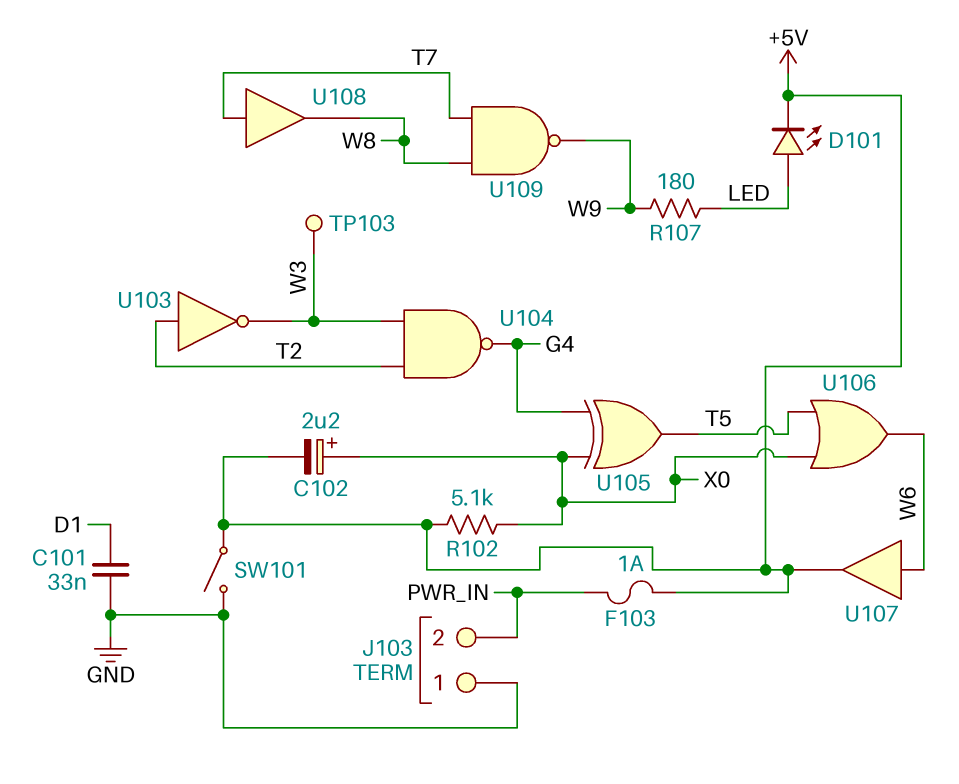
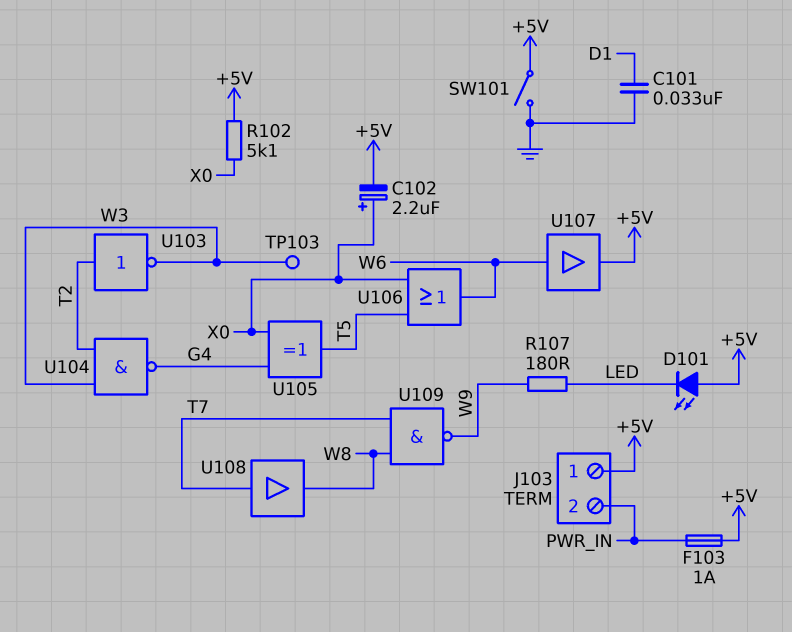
D101: LED (A LED, K +5V) -> LED (A +5V, K LED)
J103 pin 1: GND -> +5V

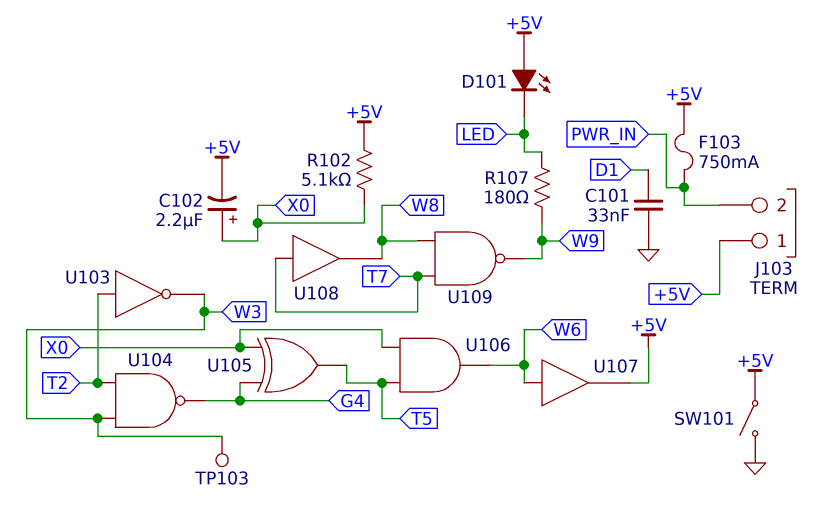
F103: 1A (+5V, PWR_IN) -> 750mA (+5V, PWR_IN)
U106: OR (in T5, in X0, out W6) -> AND (in T5, in X0, out W6)

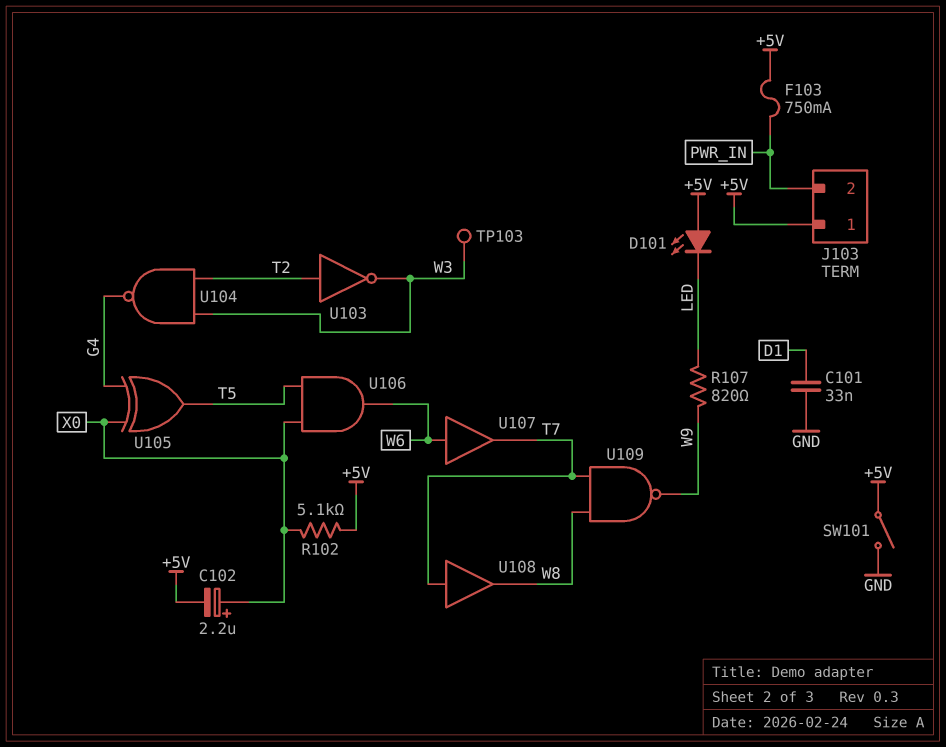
R107: 180 (LED, W9) -> 820 (LED, W9)
U107: buffer (in W6, out +5V) -> buffer (in W6, out T7)

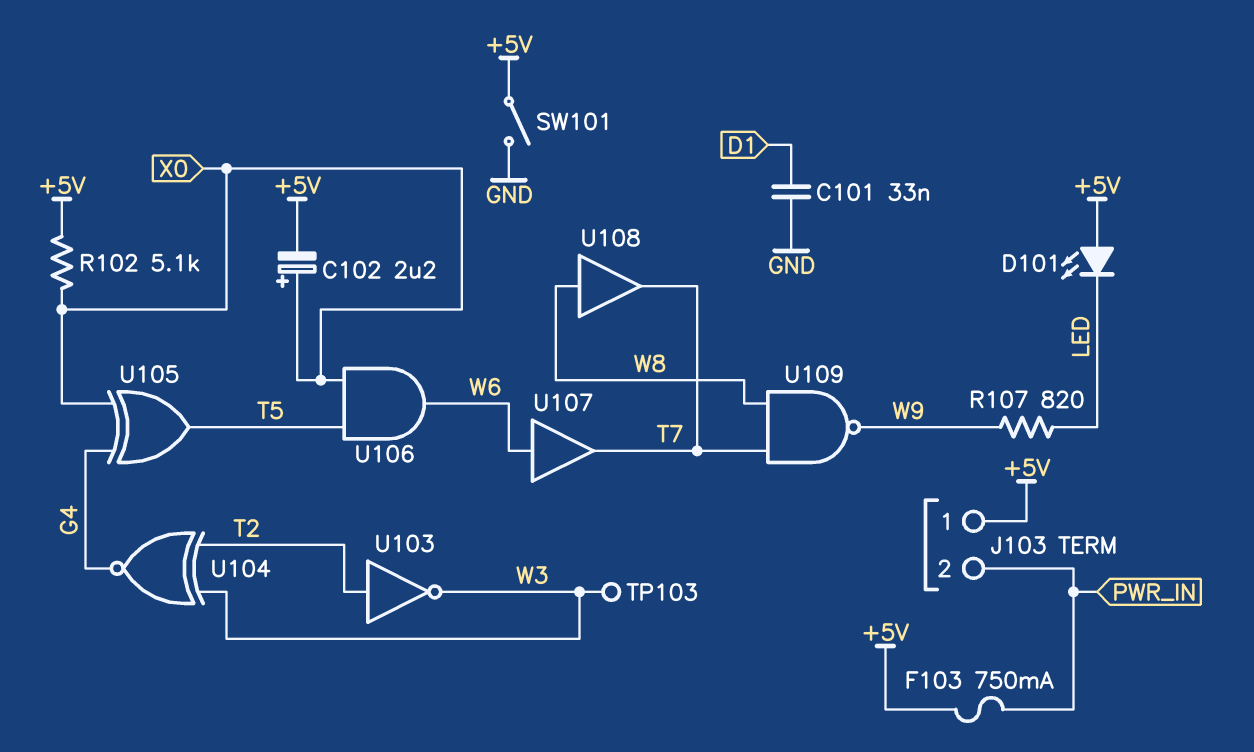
U104: NAND (in T2, in W3, out G4) -> XNOR (in T2, in W3, out G4)
U108: buffer (in T7, out W8) -> buffer (in W8, out T7)

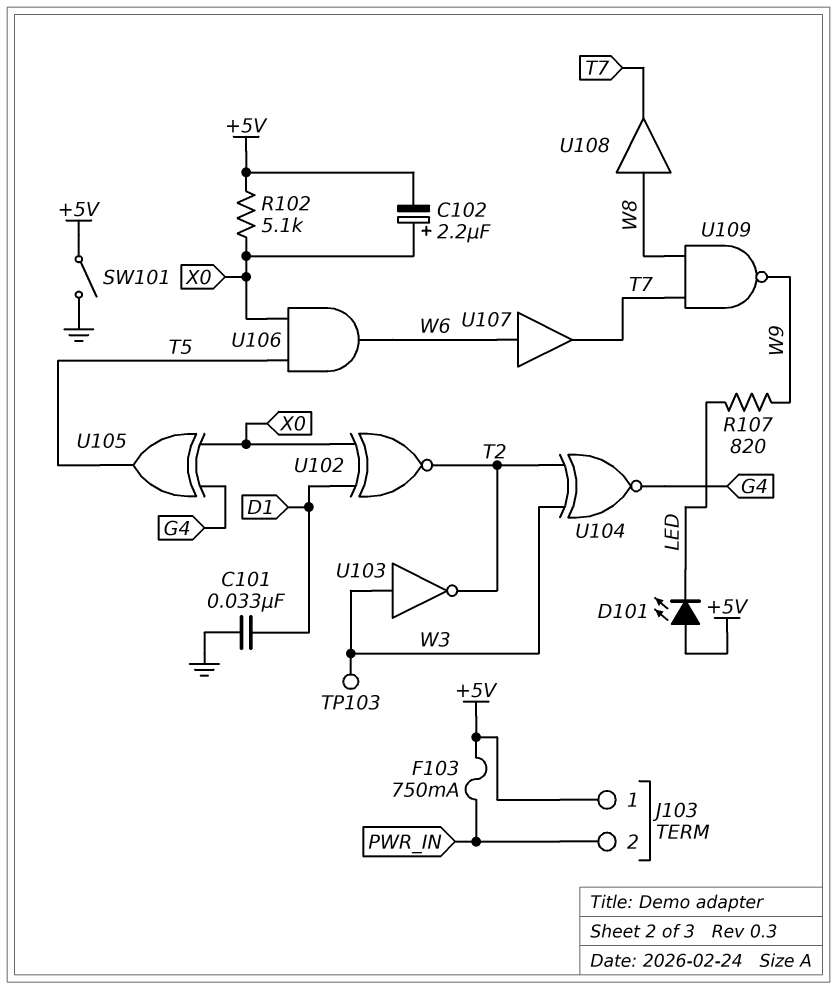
U102: none -> XNOR (in D1, in X0, out T2)
U103: NOT (in T2, out W3) -> NOT (in W3, out T2)

